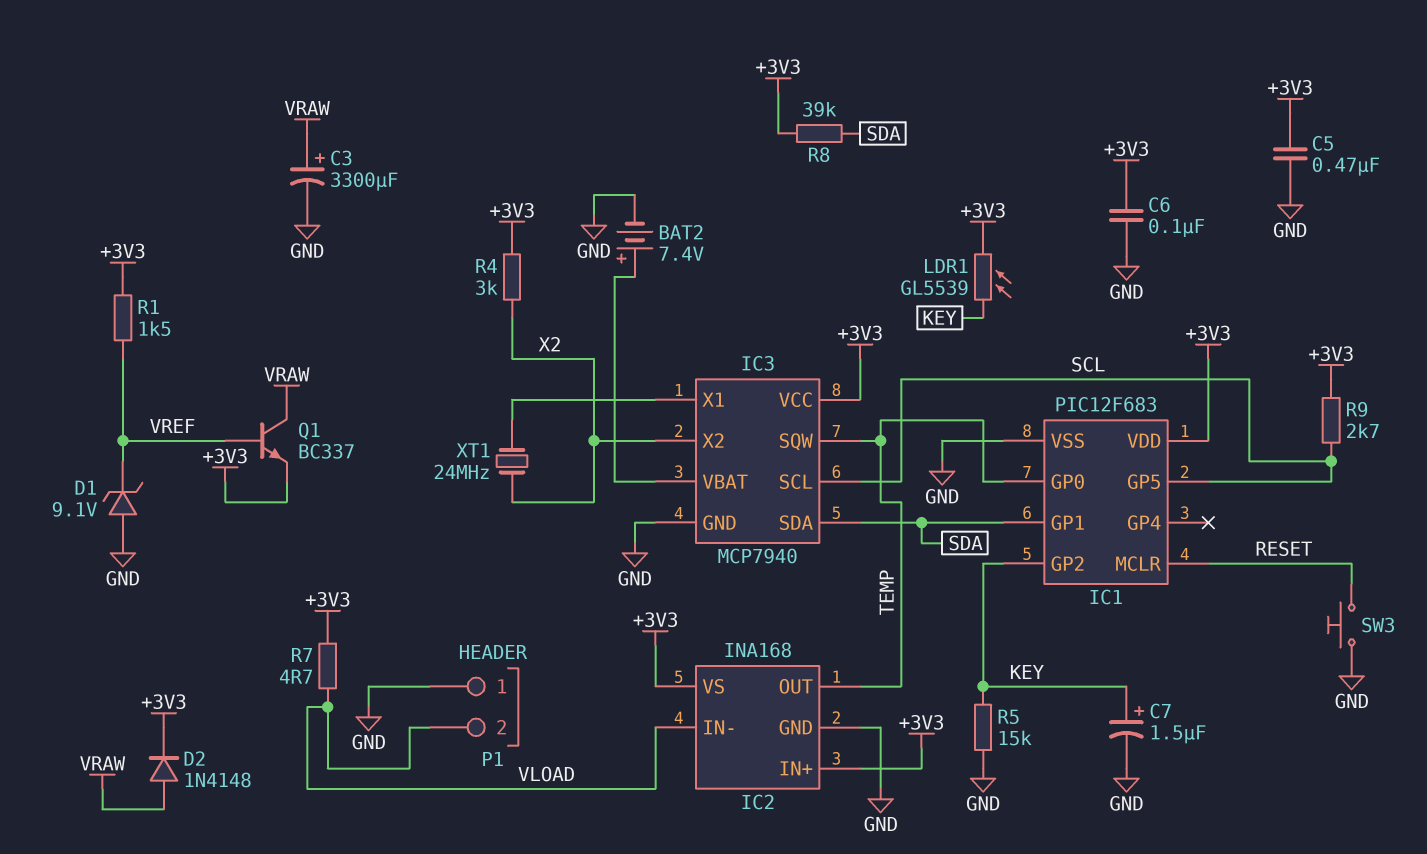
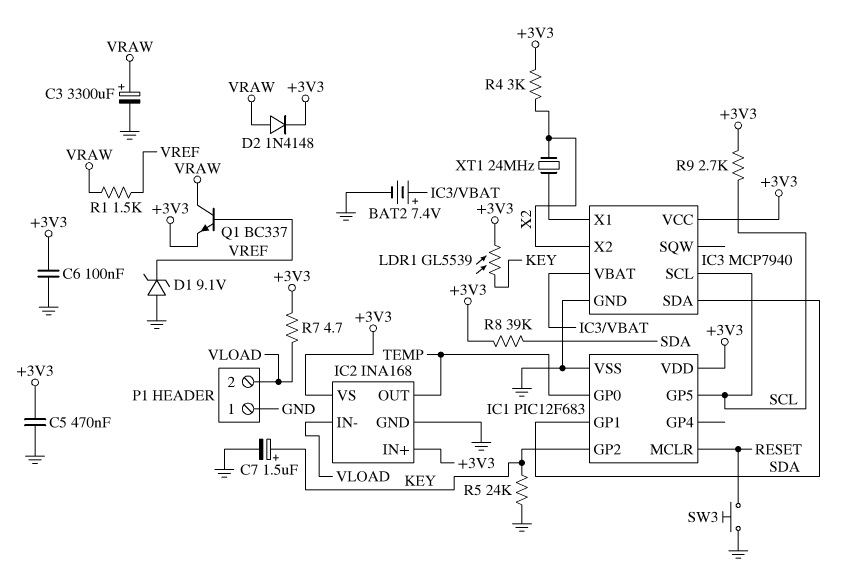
IC3 pin SQW: TEMP -> none
R1: 1.5k (+3V3, VREF) -> 1.5k (VRAW, VREF)
R5: 15k (GND, KEY) -> 24k (GND, KEY)

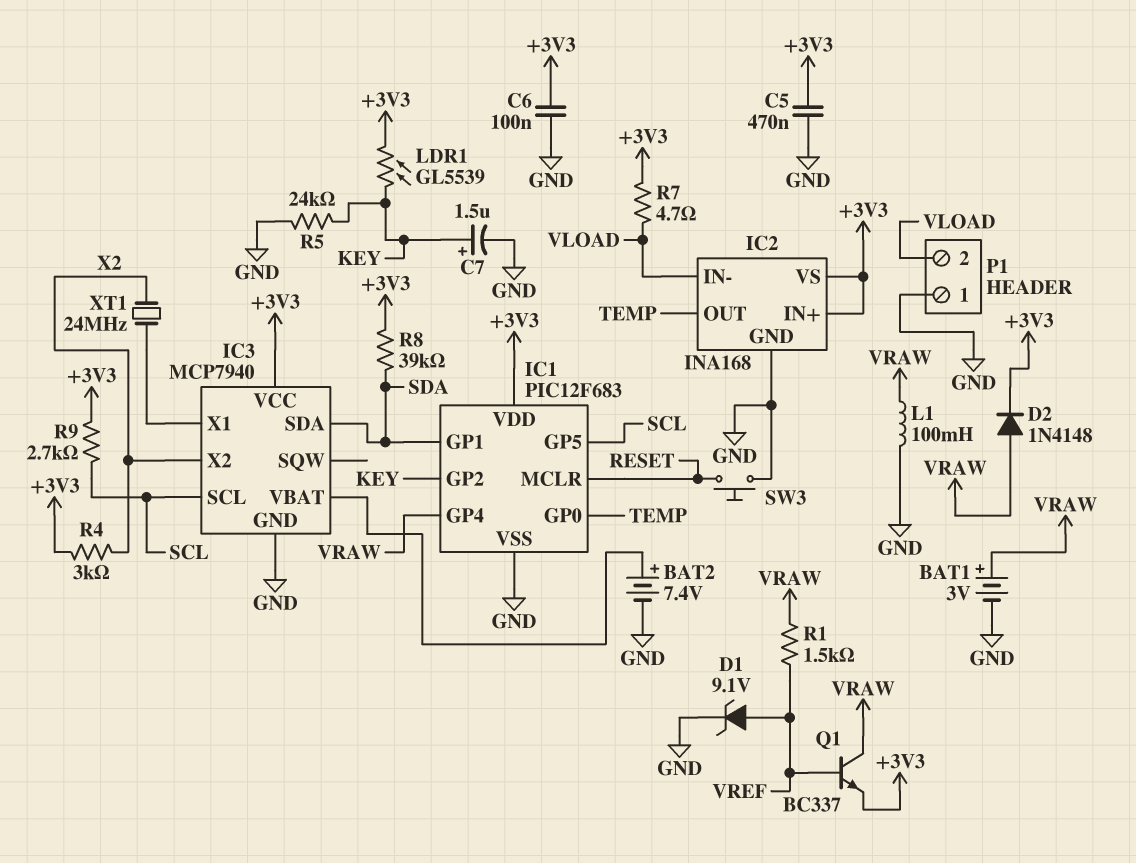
BAT1: none -> 3V (plus VRAW, minus GND)
C3: 3300uF (plus VRAW, minus GND) -> none
D1: zener 9.1V (A GND, K VREF) -> zener 9.1V (A VREF, K GND)
IC1 pin GP4: none -> VRAW
L1: none -> 100mH (GND, VRAW)

